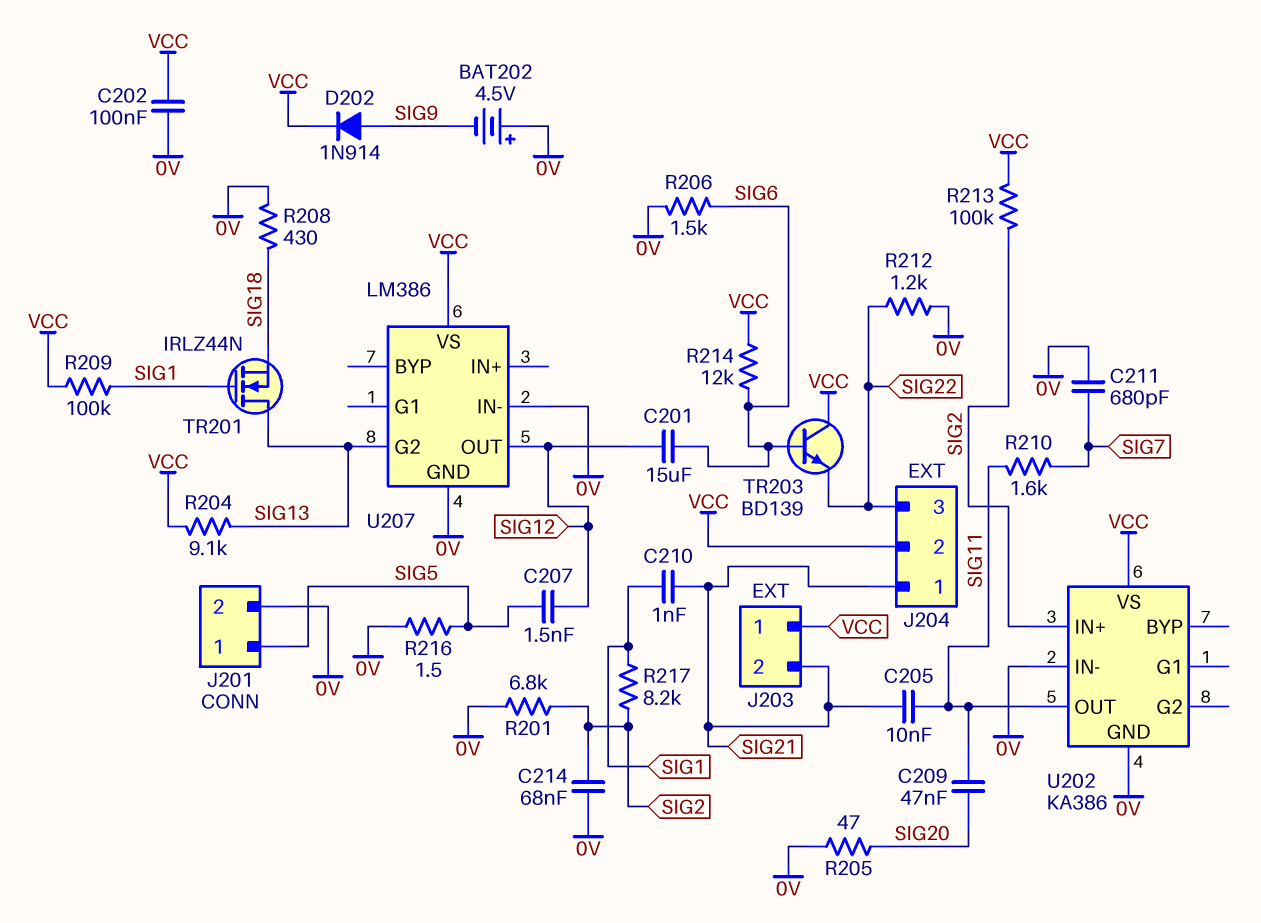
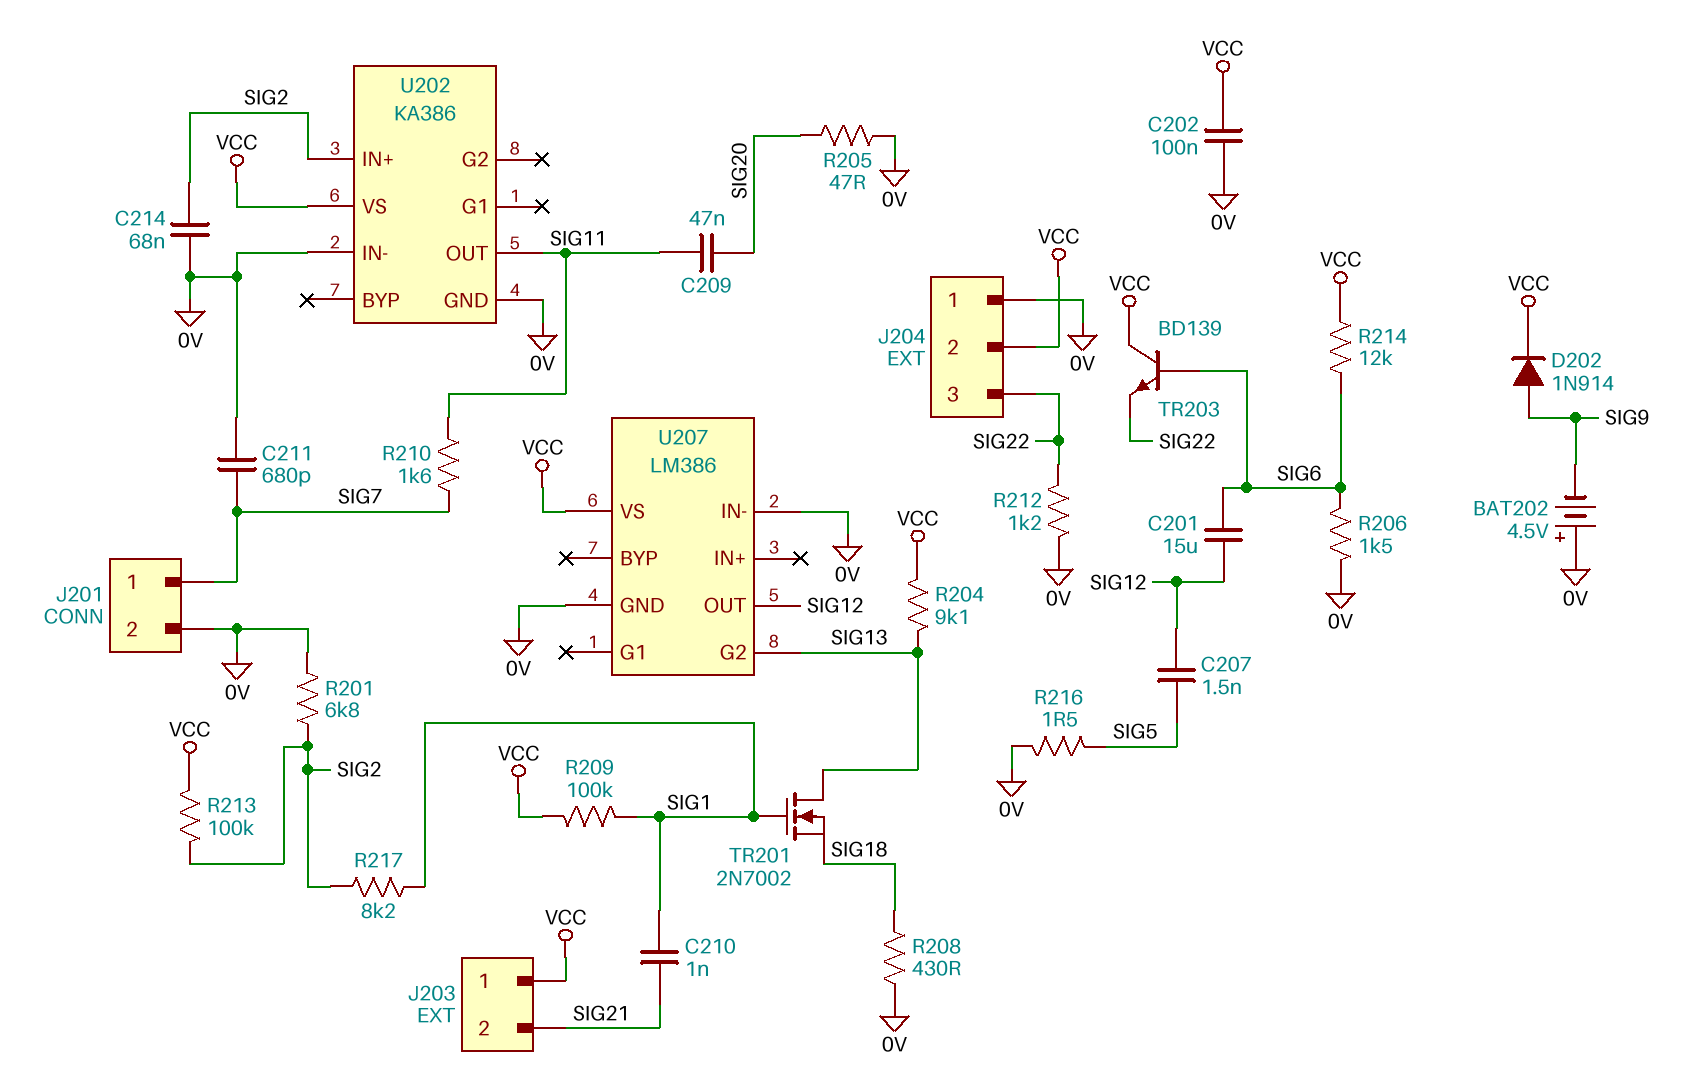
C205: 10nF (SIG11, SIG21) -> none
J201 pin 1: SIG5 -> SIG7
J204 pin 1: SIG21 -> 0V
TR201: NMOS IRLZ44N (G SIG1, D SIG13, S SIG18) -> NMOS 2N7002 (G SIG1, D SIG13, S SIG18)

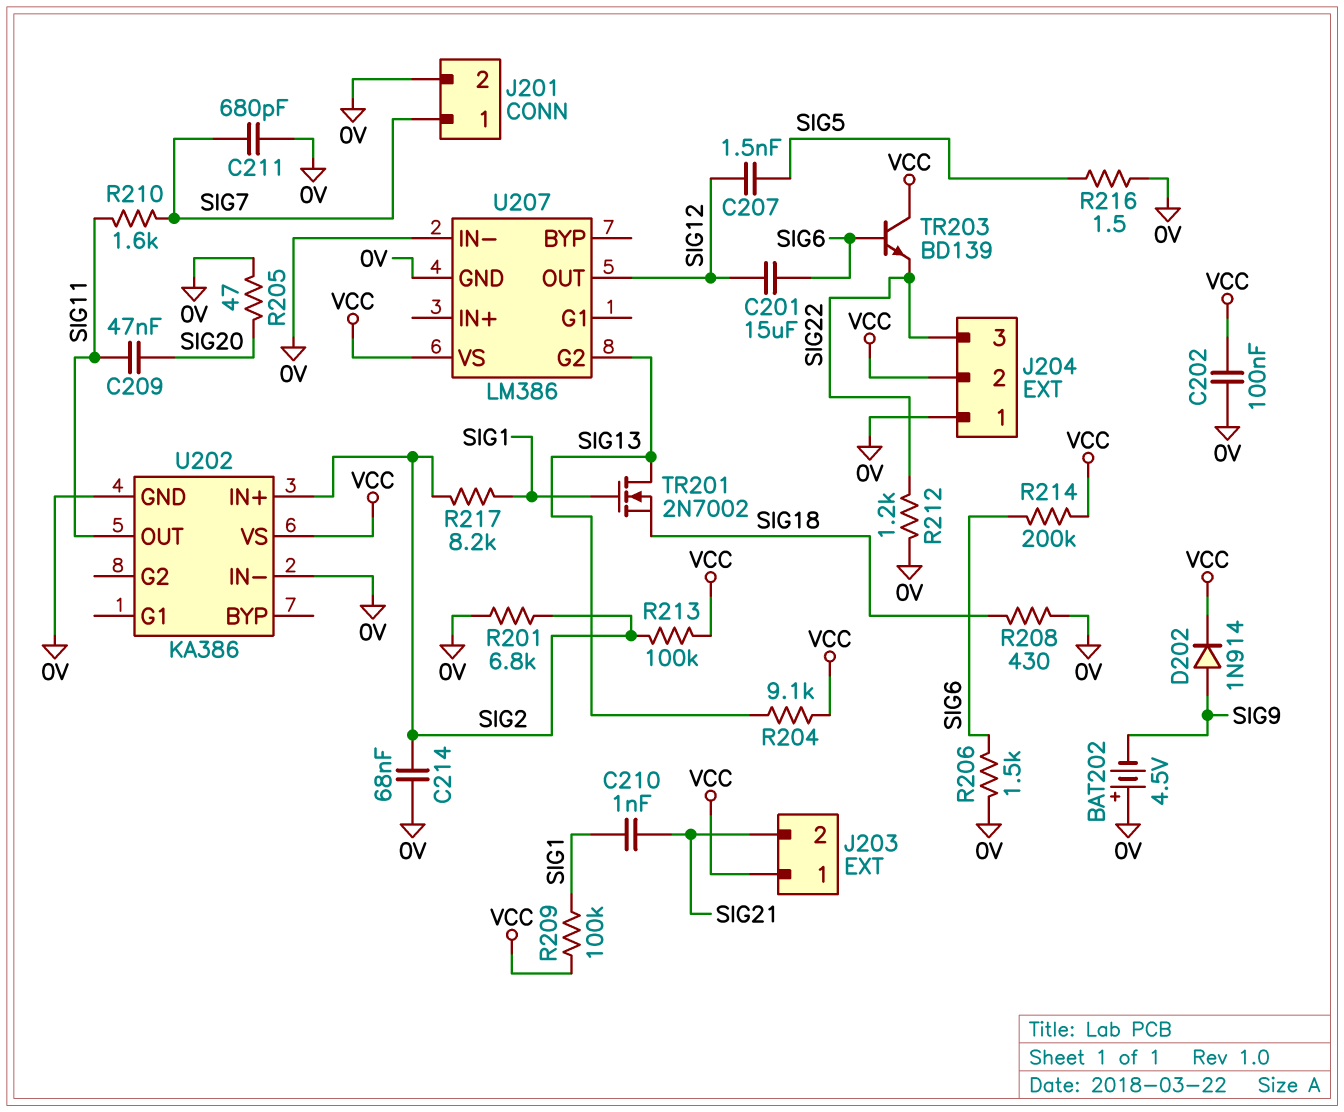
R214: 12k (SIG6, VCC) -> 200k (SIG6, VCC)

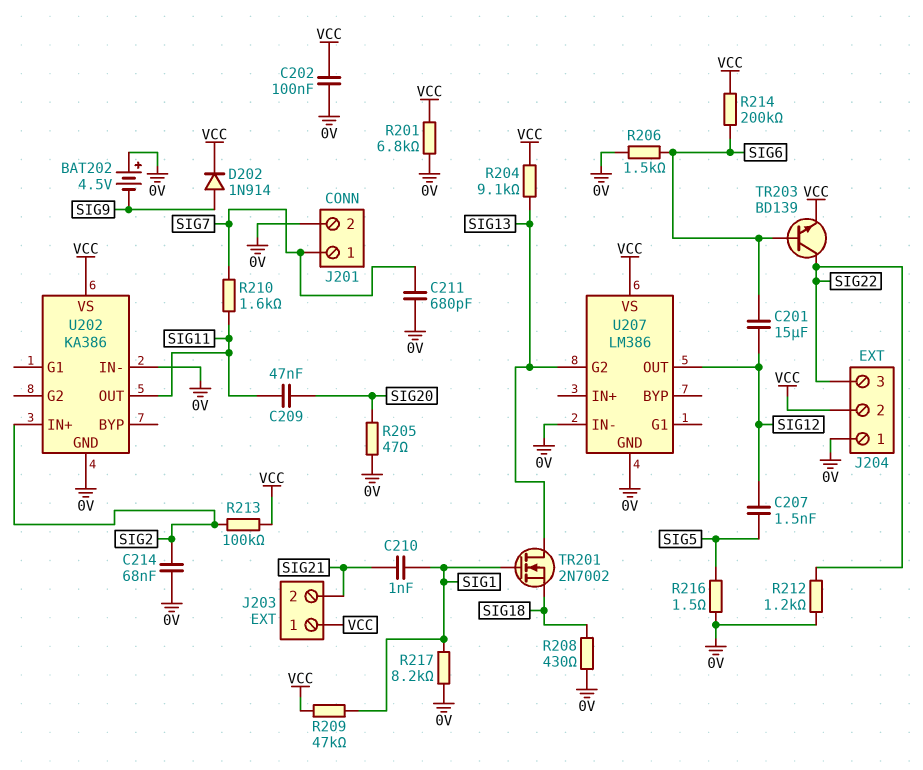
R201: 6.8k (0V, SIG2) -> 6.8k (0V, VCC)
R209: 100k (SIG1, VCC) -> 47k (SIG1, VCC)
R217: 8.2k (SIG1, SIG2) -> 8.2k (0V, SIG1)
TR203: NPN BD139 (B SIG6, C VCC, E SIG22) -> NPN BD139 (B SIG6, C SIG22, E VCC)

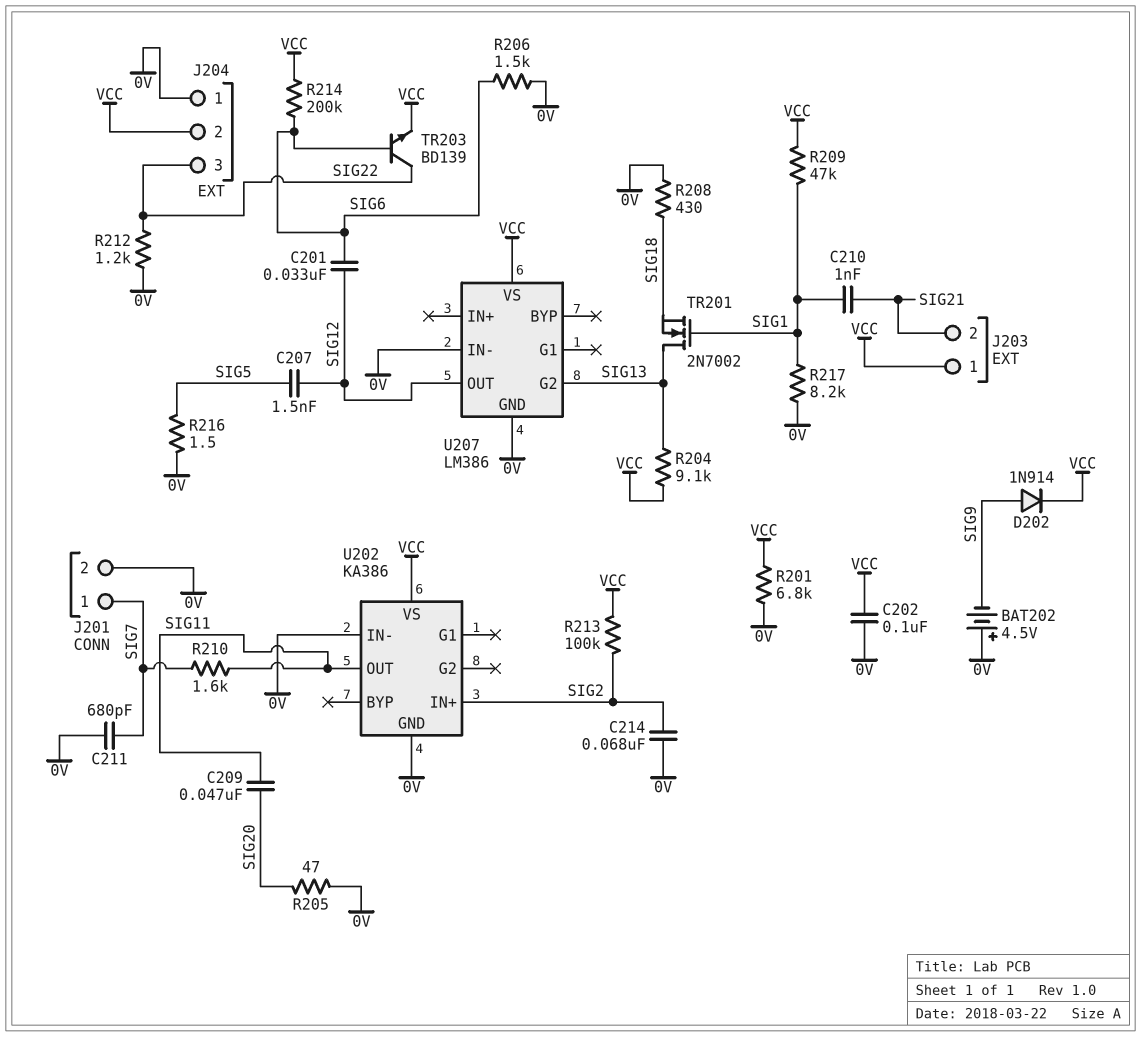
C201: 15uF (SIG6, SIG12) -> 33nF (SIG6, SIG12)

